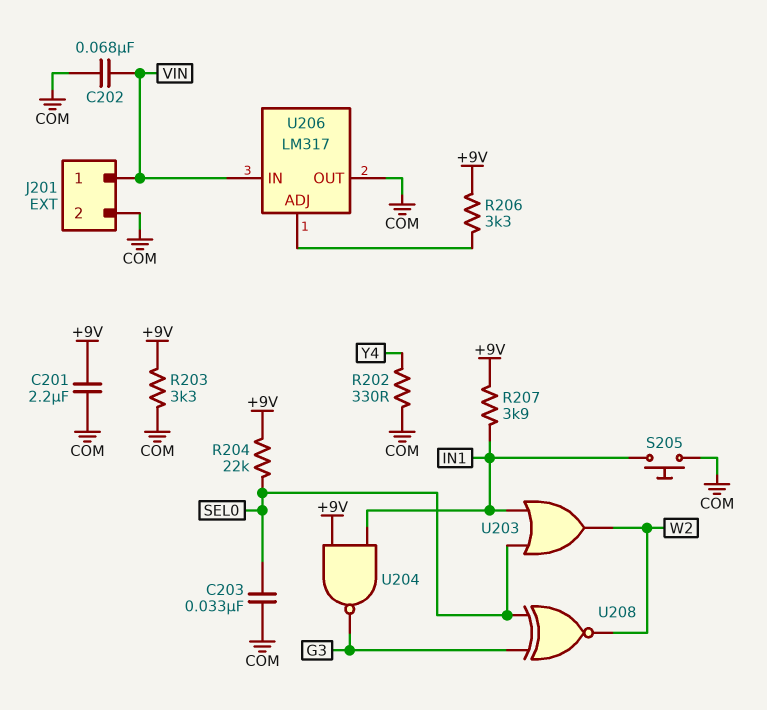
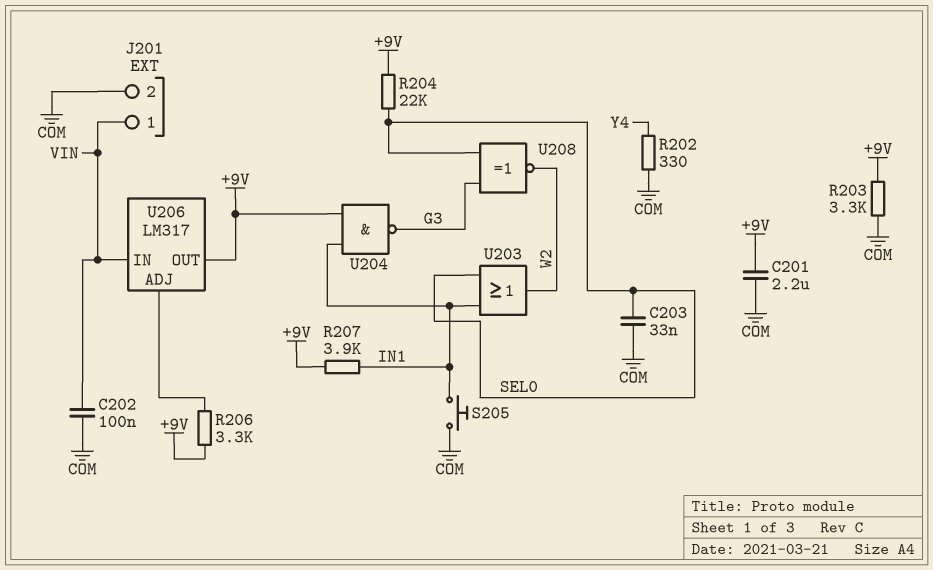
C202: 68nF (COM, VIN) -> 100nF (COM, VIN)
U206 pin OUT: COM -> +9V

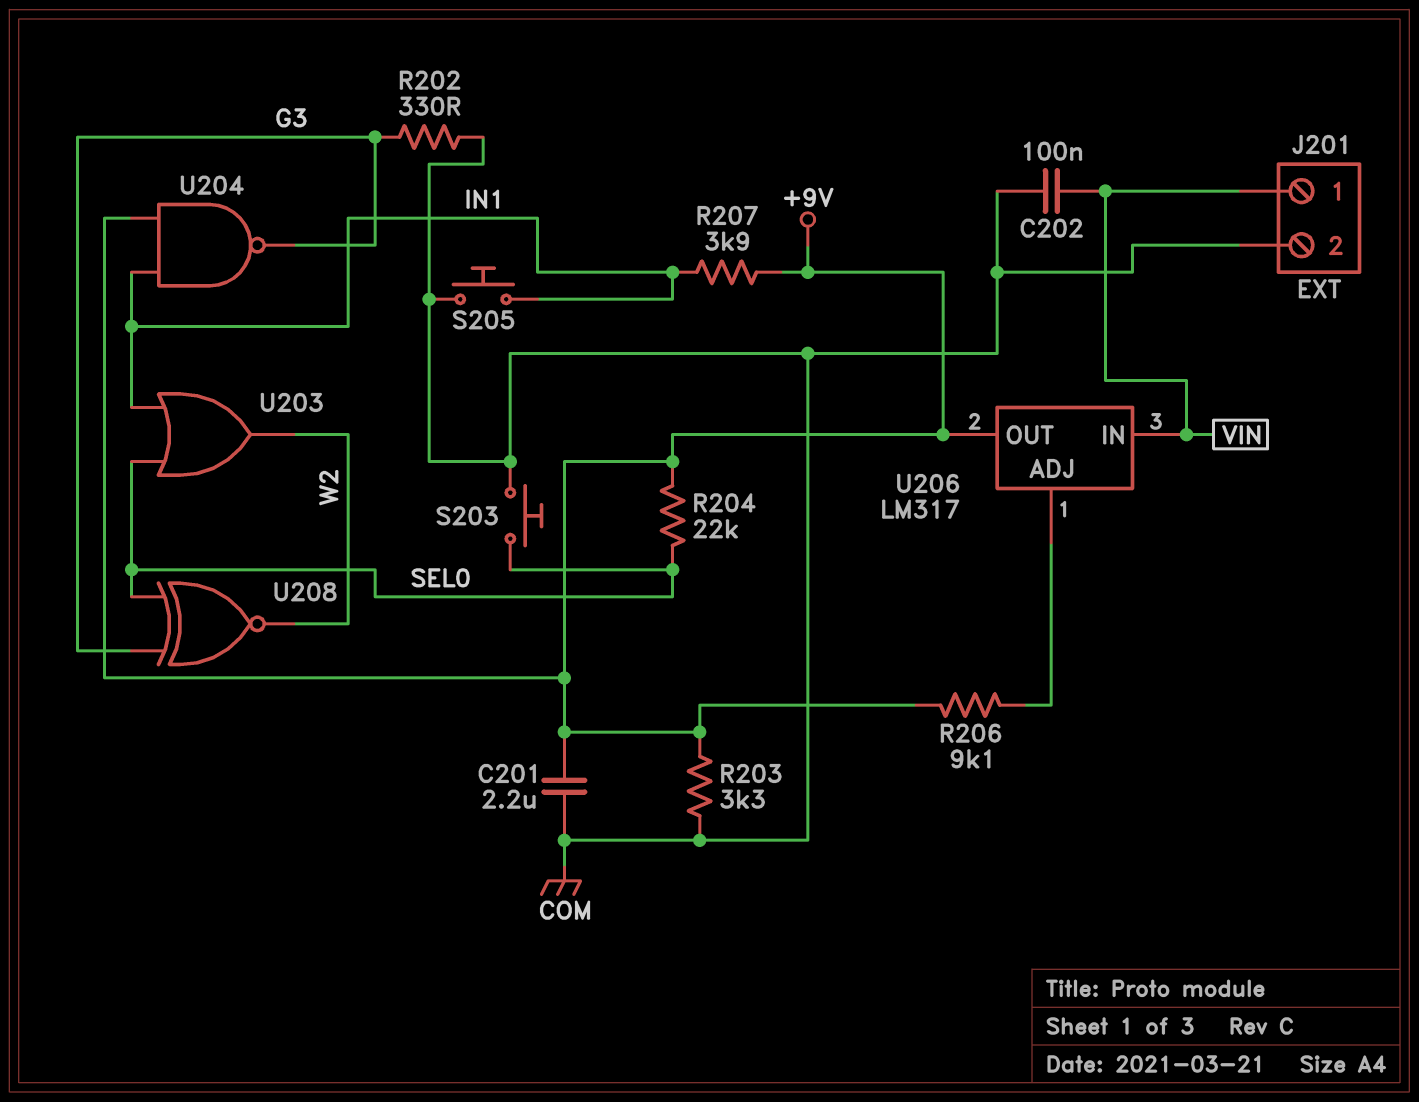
C203: 33nF (COM, SEL0) -> none
R202: 330 (COM, Y4) -> 330 (COM, G3)
R206: 3.3k (+9V, U206/ADJ) -> 9.1k (+9V, U206/ADJ)
S203: none -> button (COM, SEL0)

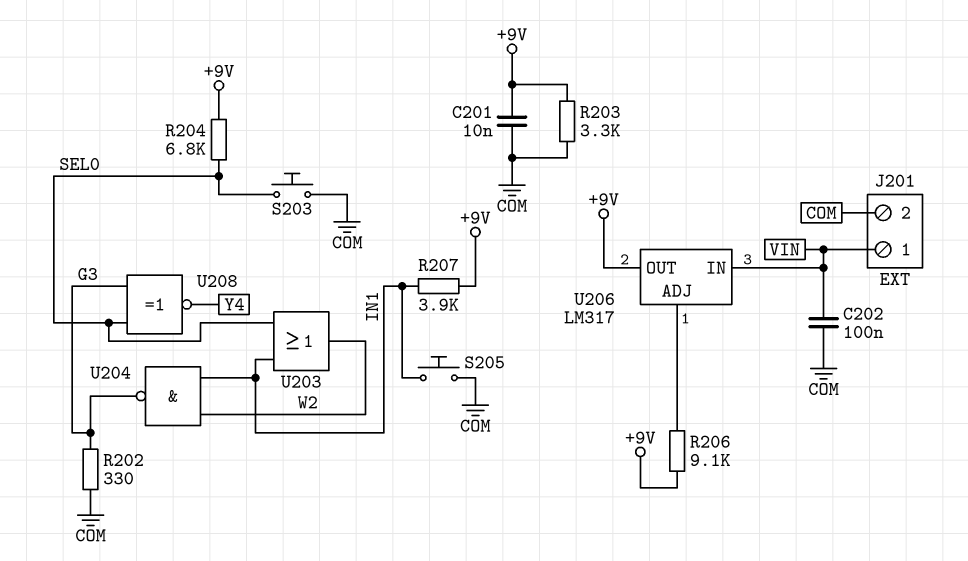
C201: 2.2uF (+9V, COM) -> 10nF (+9V, COM)
R204: 22k (+9V, SEL0) -> 6.8k (+9V, SEL0)
U204: NAND (in +9V, in IN1, out G3) -> NAND (in IN1, in W2, out G3)
U208: XNOR (in G3, in SEL0, out W2) -> XNOR (in G3, in SEL0, out Y4)

